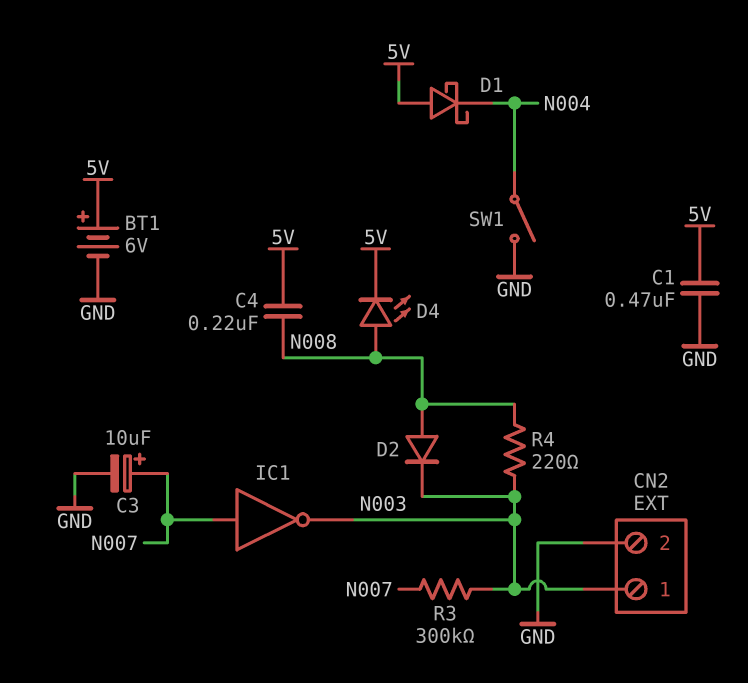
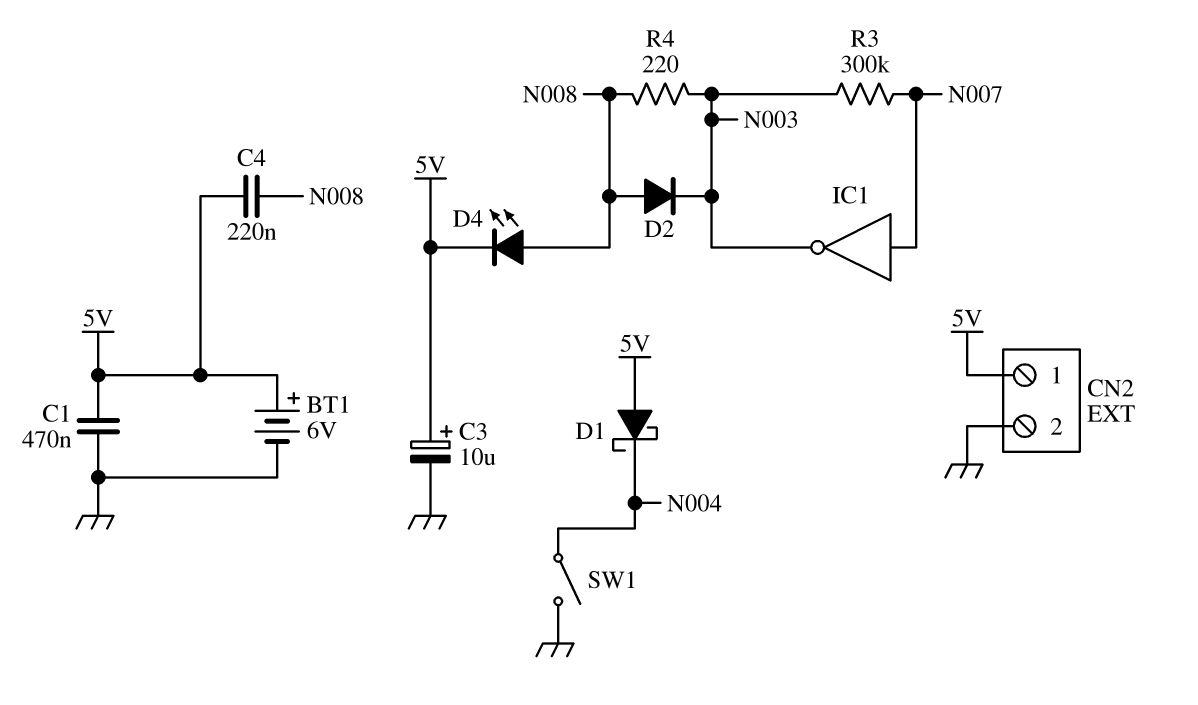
C3: 10uF (plus N007, minus GND) -> 10uF (plus 5V, minus GND)
CN2 pin 1: N003 -> 5V

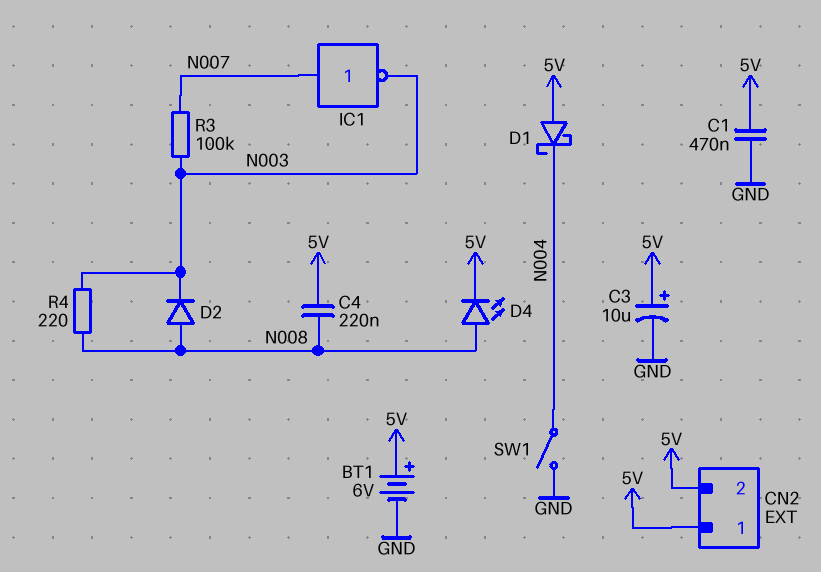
CN2 pin 2: GND -> 5V
R3: 300k (N003, N007) -> 100k (N003, N007)

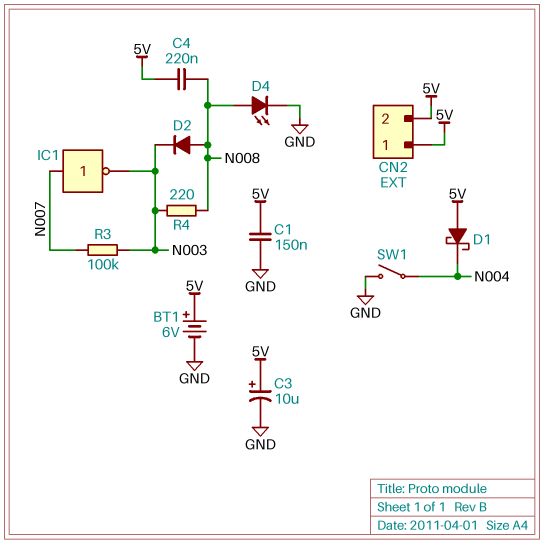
C1: 470nF (5V, GND) -> 150nF (5V, GND)
D4: LED (A N008, K 5V) -> LED (A N008, K GND)

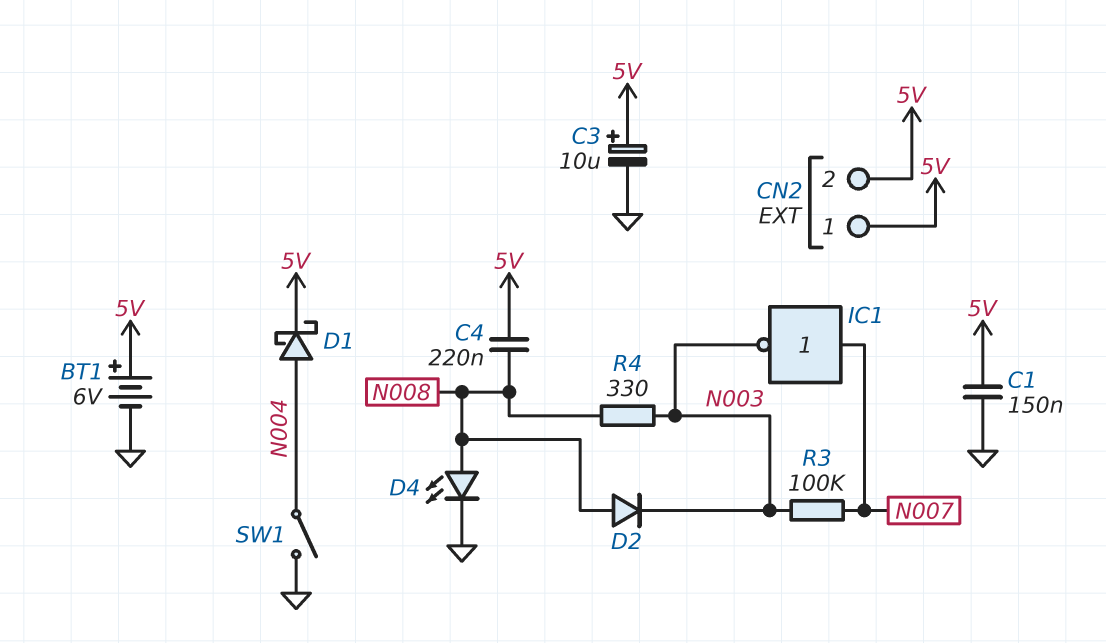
D1: schottky (A 5V, K N004) -> schottky (A N004, K 5V)
R4: 220 (N003, N008) -> 330 (N003, N008)

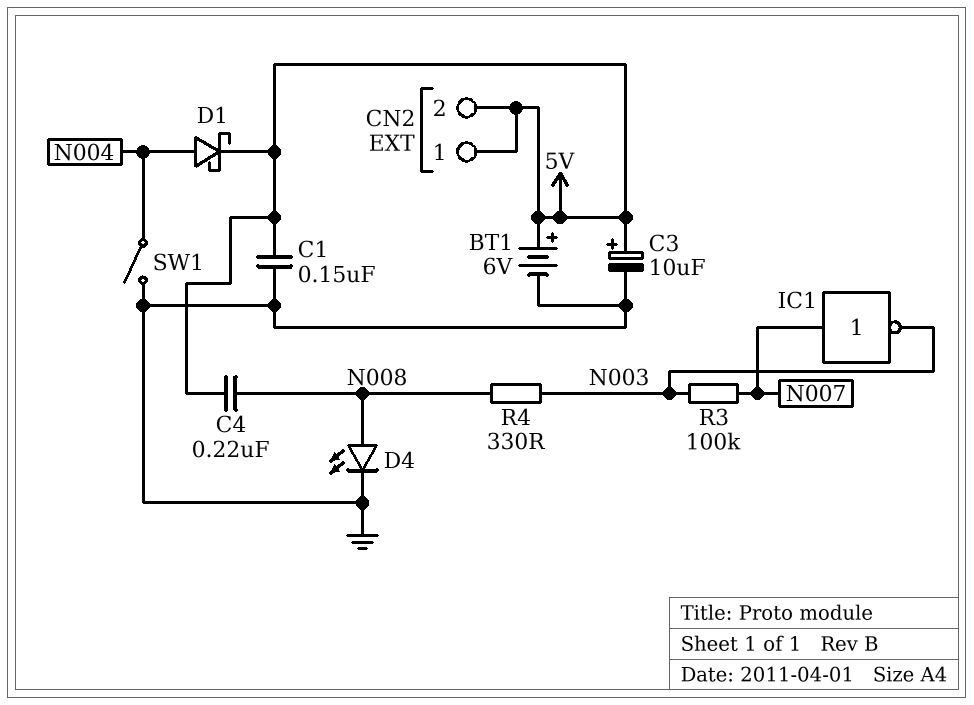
D2: diode (A N008, K N003) -> none

